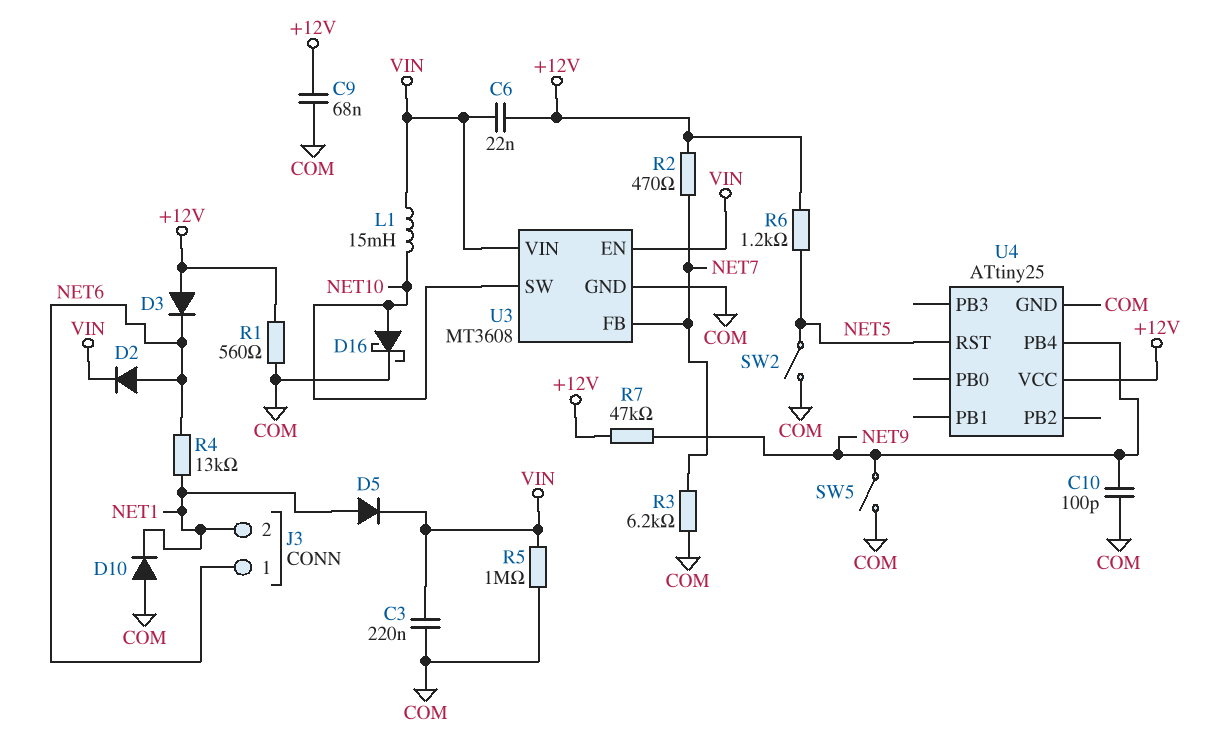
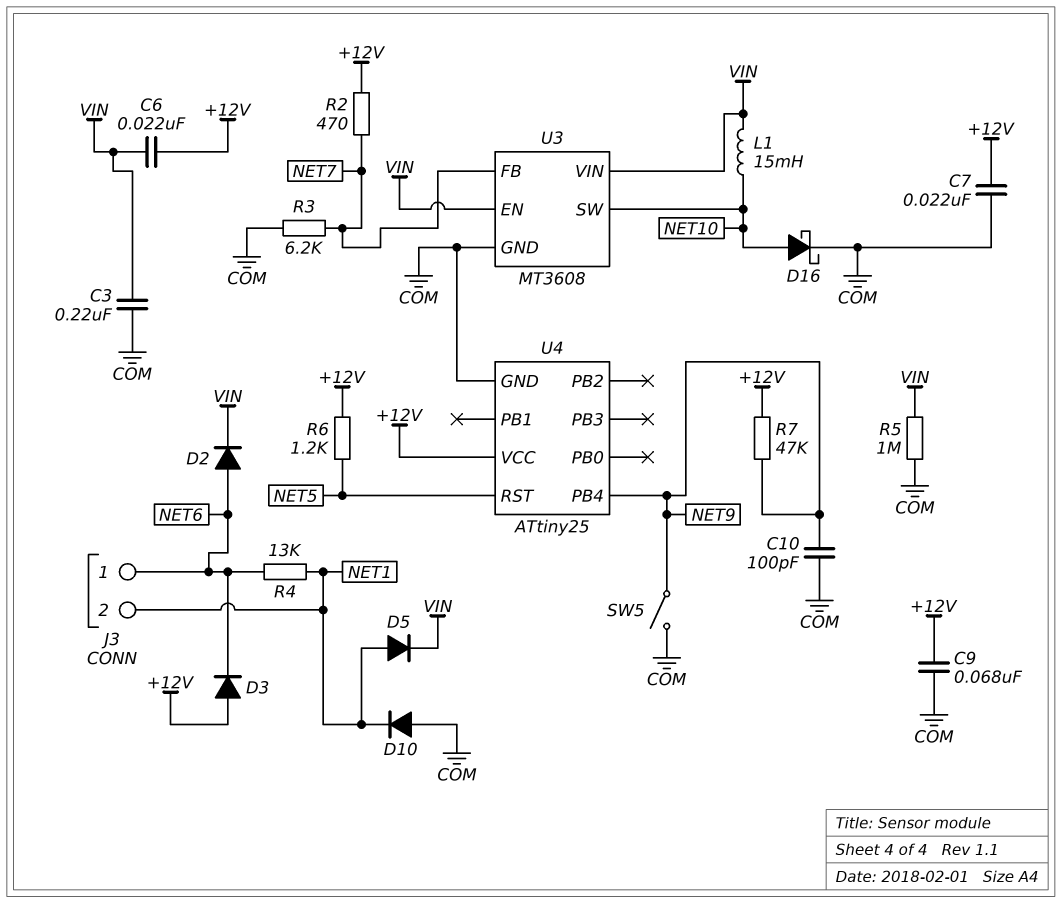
C7: none -> 22nF (+12V, COM)
R1: 560 (+12V, COM) -> none
SW2: switch (COM, NET5) -> none

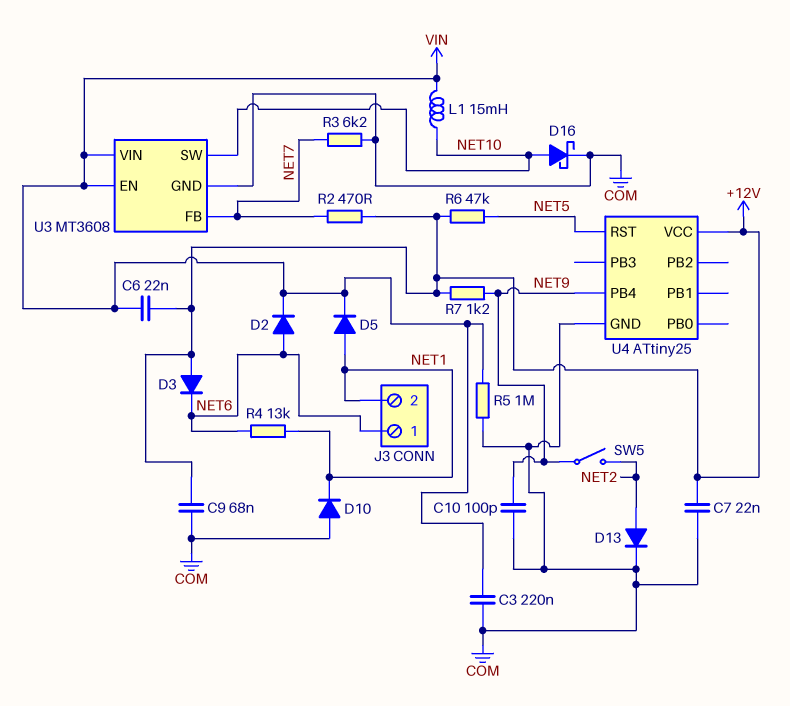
D13: none -> diode (A NET2, K COM)
R6: 1.2k (+12V, NET5) -> 47k (+12V, NET5)
R7: 47k (+12V, NET9) -> 1.2k (+12V, NET9)
SW5: switch (COM, NET9) -> switch (NET2, NET9)

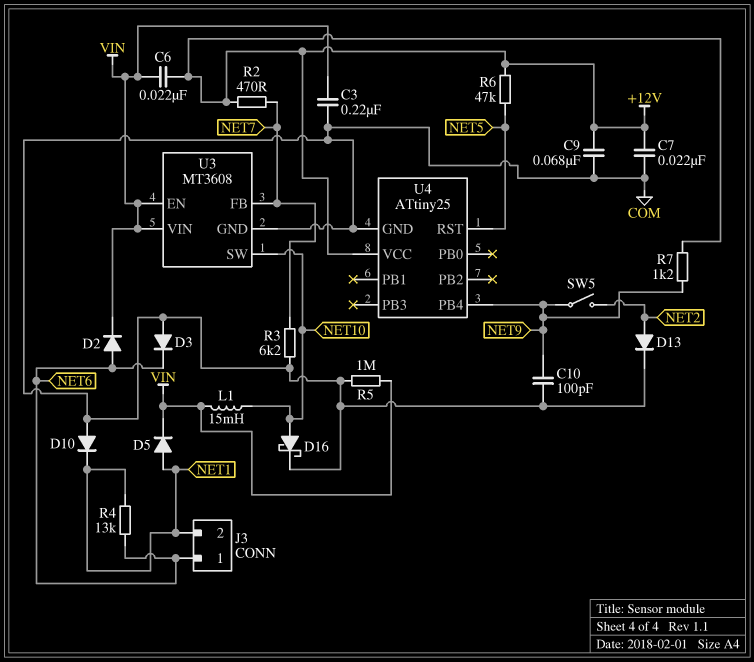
D3: diode (A +12V, K NET6) -> diode (A COM, K NET6)

